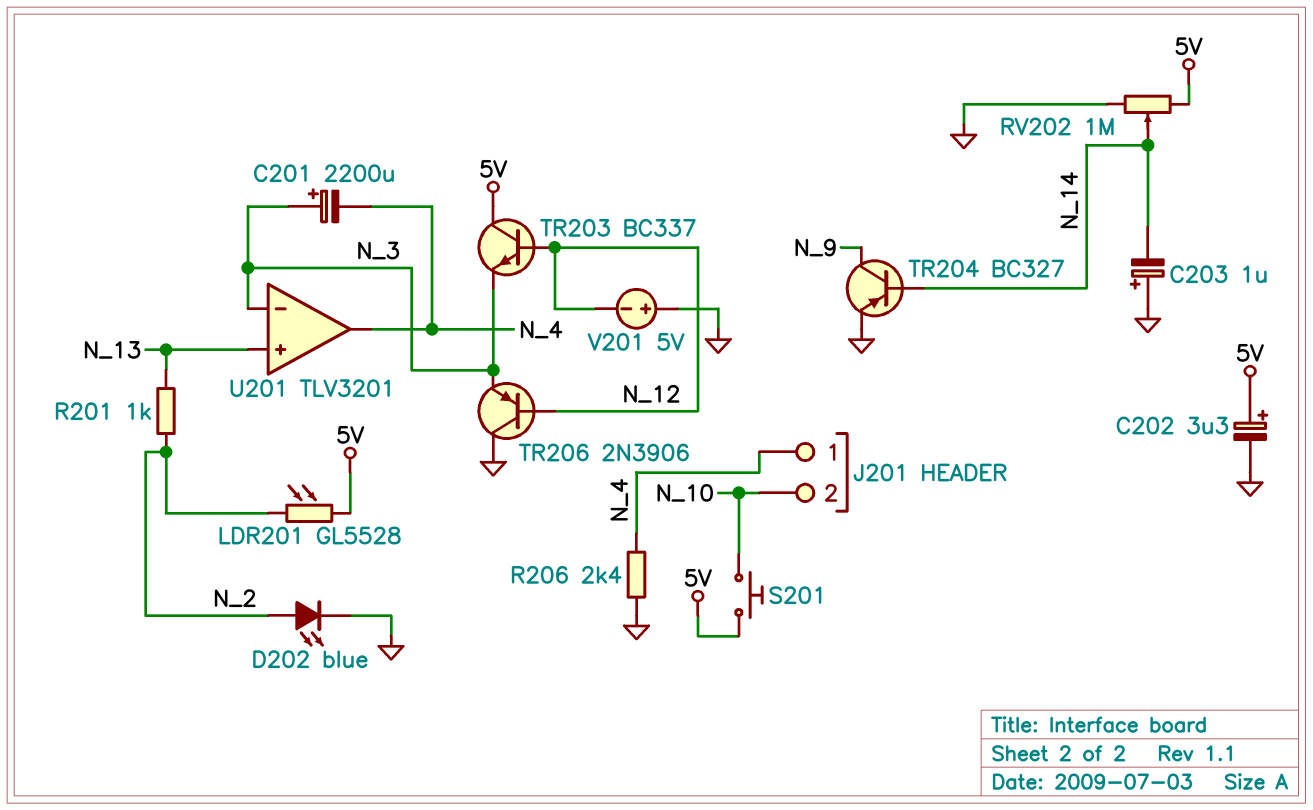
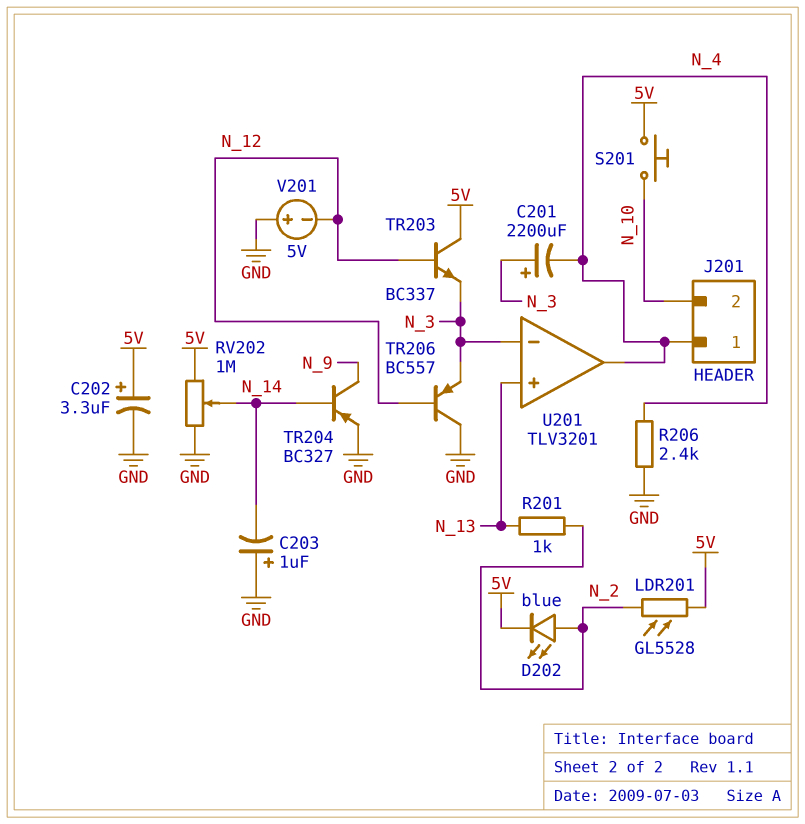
D202: LED blue (A N_2, K GND) -> LED blue (A N_2, K 5V)
TR206: PNP 2N3906 (B N_12, C GND, E N_3) -> PNP BC557 (B N_12, C GND, E N_3)

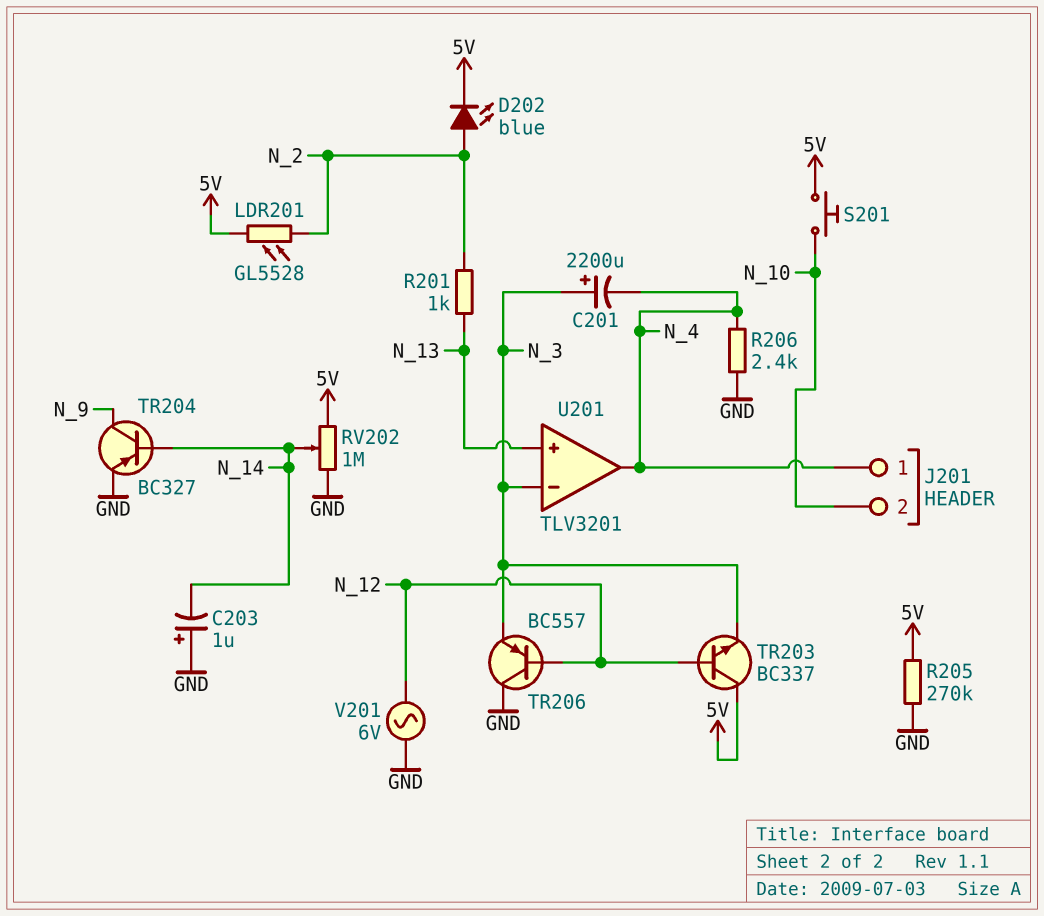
C202: 3.3uF (plus 5V, minus GND) -> none
R205: none -> 270k (5V, GND)
V201: 5V (plus GND, minus N_12) -> AC 6V (GND, N_12)

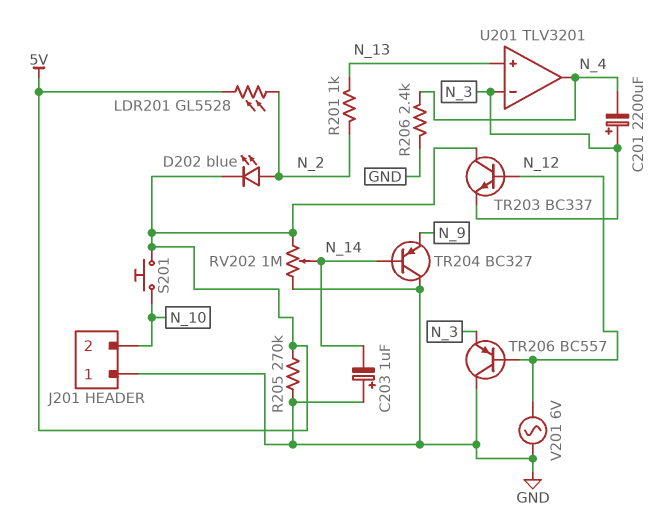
J201 pin 1: N_4 -> GND
TR204: PNP BC327 (B N_14, C N_9, E GND) -> PNP BC327 (B N_14, C GND, E N_9)

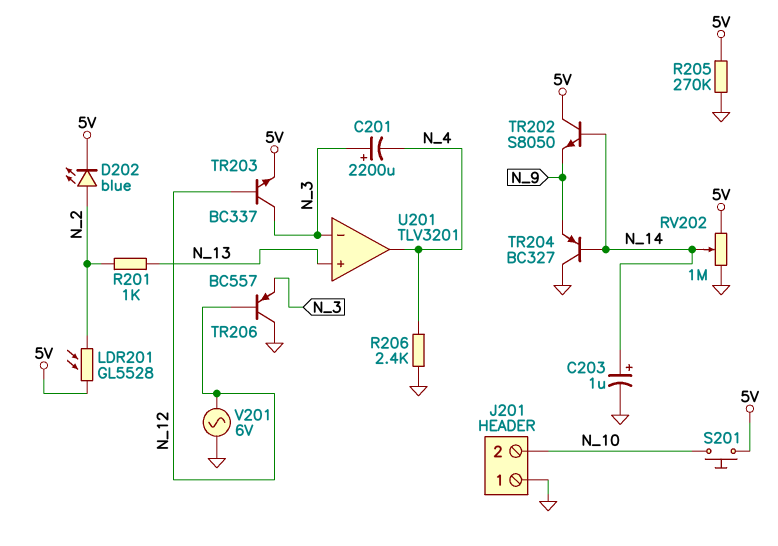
C203: 1uF (plus GND, minus N_14) -> 1uF (plus N_14, minus GND)
TR202: none -> NPN S8050 (B N_14, C 5V, E N_9)
TR203: NPN BC337 (B N_12, C 5V, E N_3) -> NPN BC337 (B N_12, C N_3, E 5V)

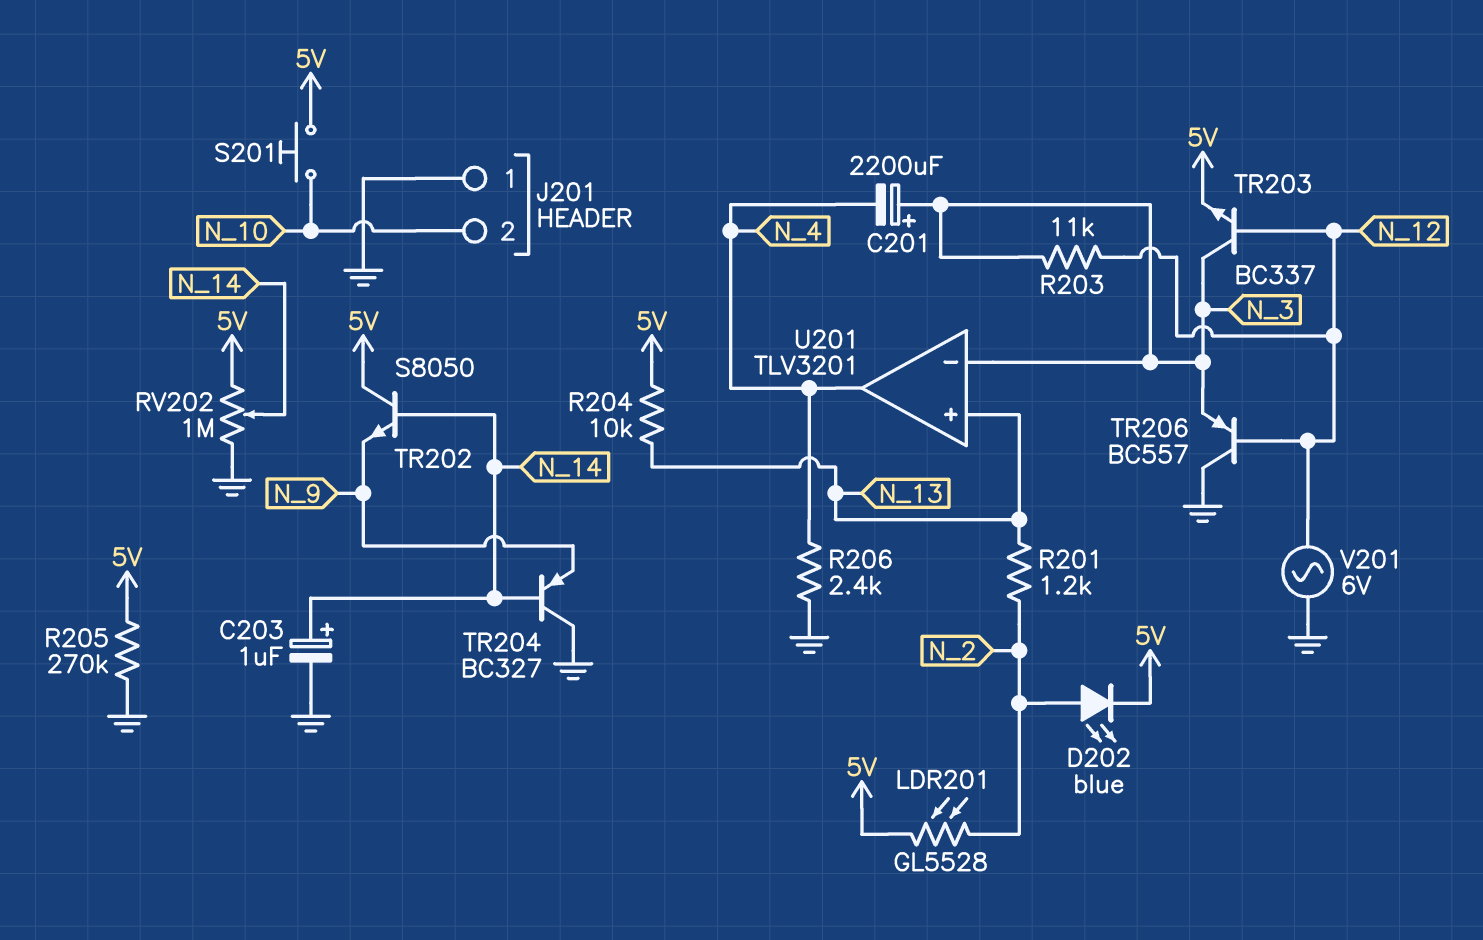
R201: 1k (N_2, N_13) -> 1.2k (N_2, N_13)
R203: none -> 11k (N_3, N_12)
R204: none -> 10k (5V, N_13)

